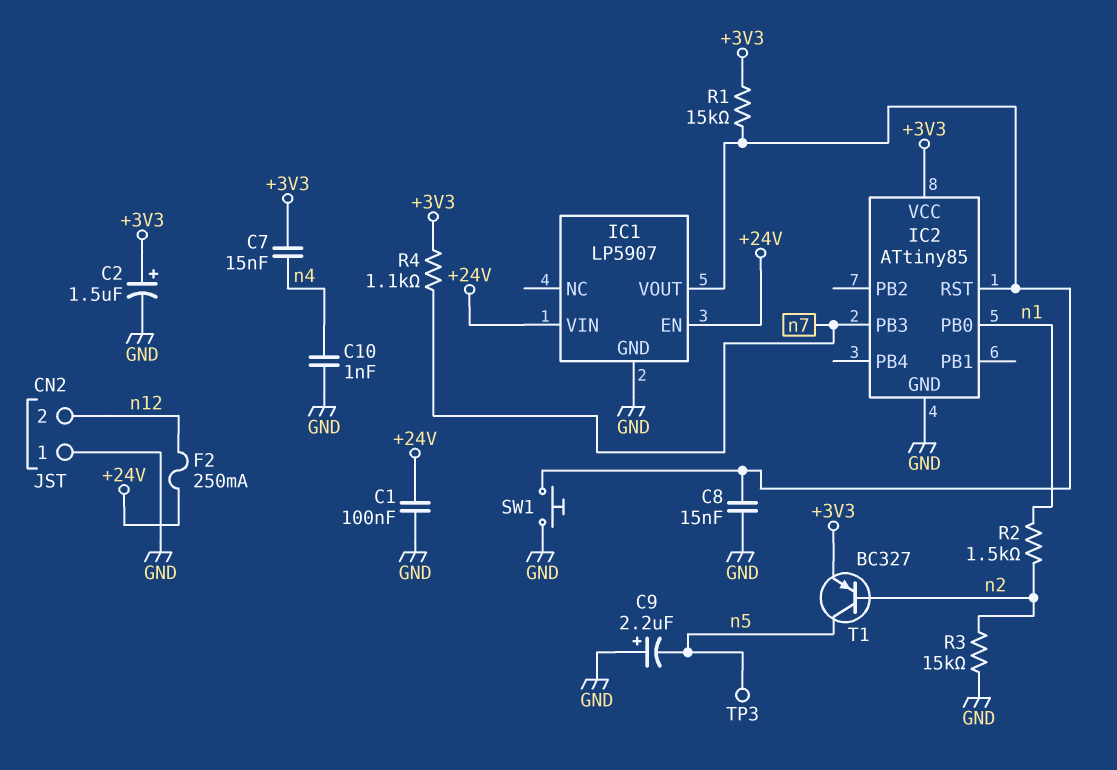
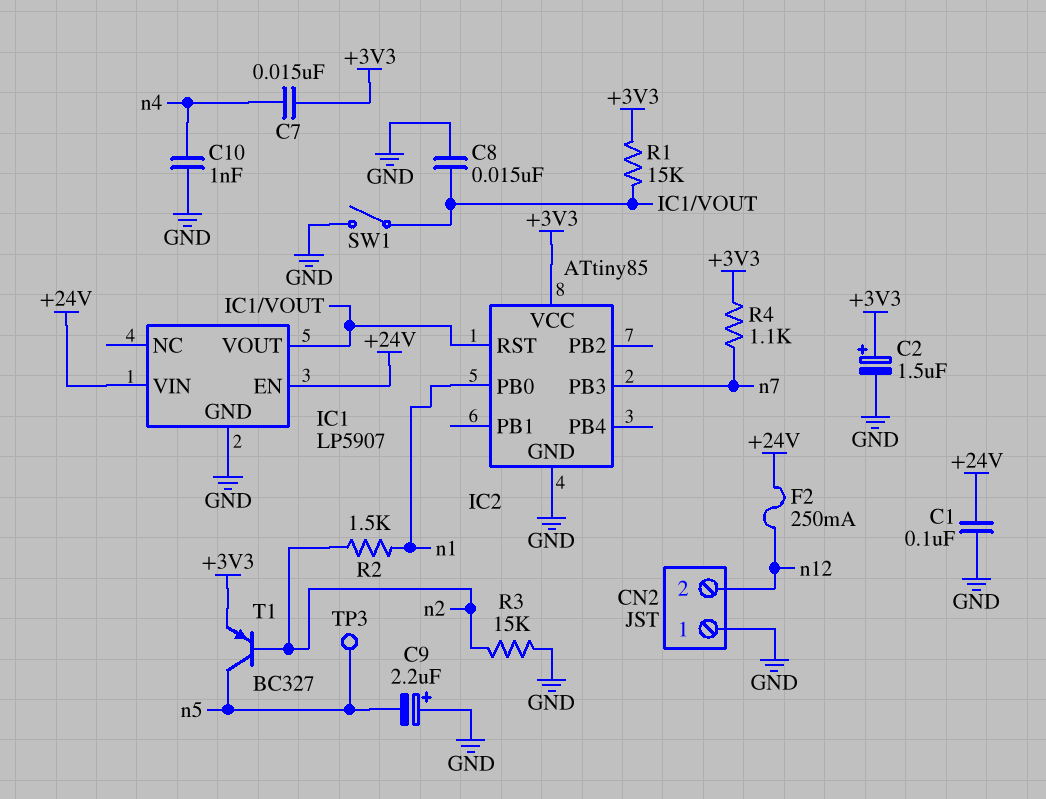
SW1: button (GND, IC1/VOUT) -> switch (GND, IC1/VOUT)

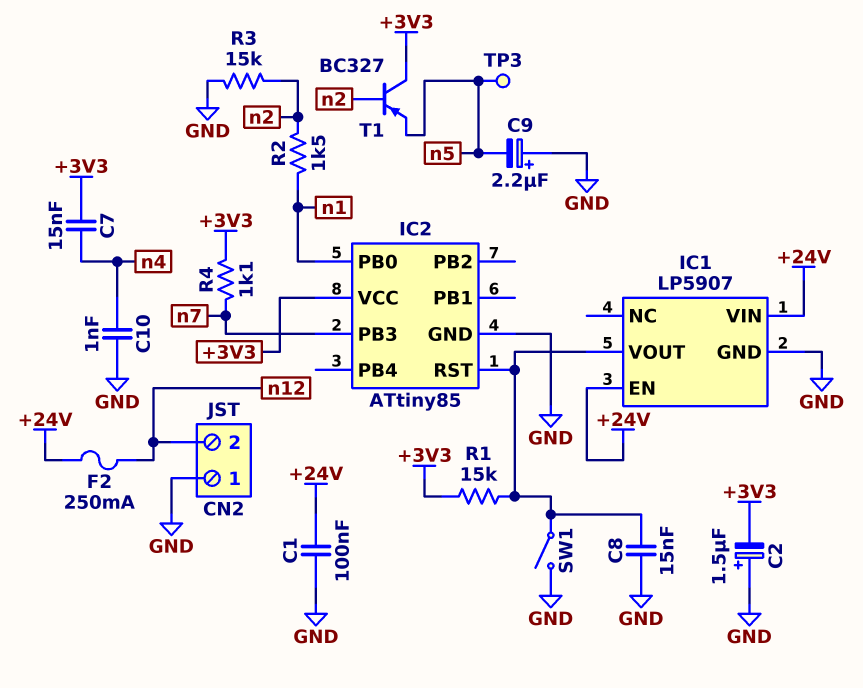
C2: 1.5uF (plus +3V3, minus GND) -> 1.5uF (plus GND, minus +3V3)
T1: PNP BC327 (B n2, C n5, E +3V3) -> PNP BC327 (B n2, C +3V3, E n5)

